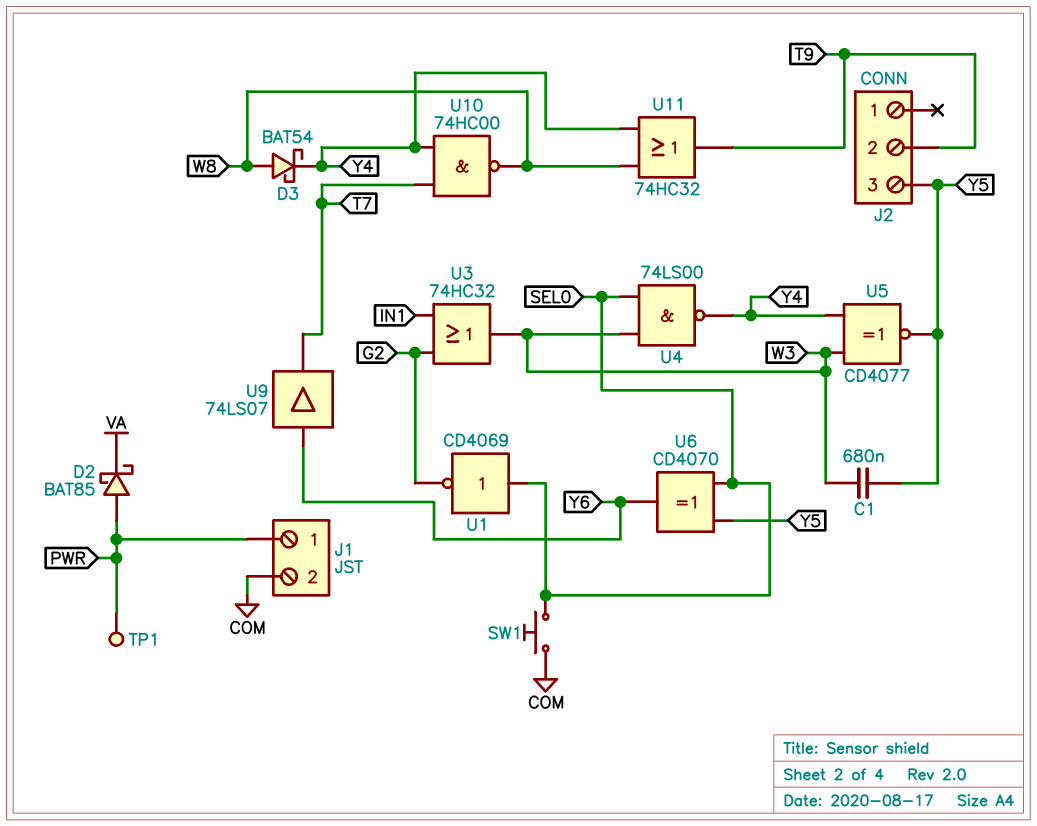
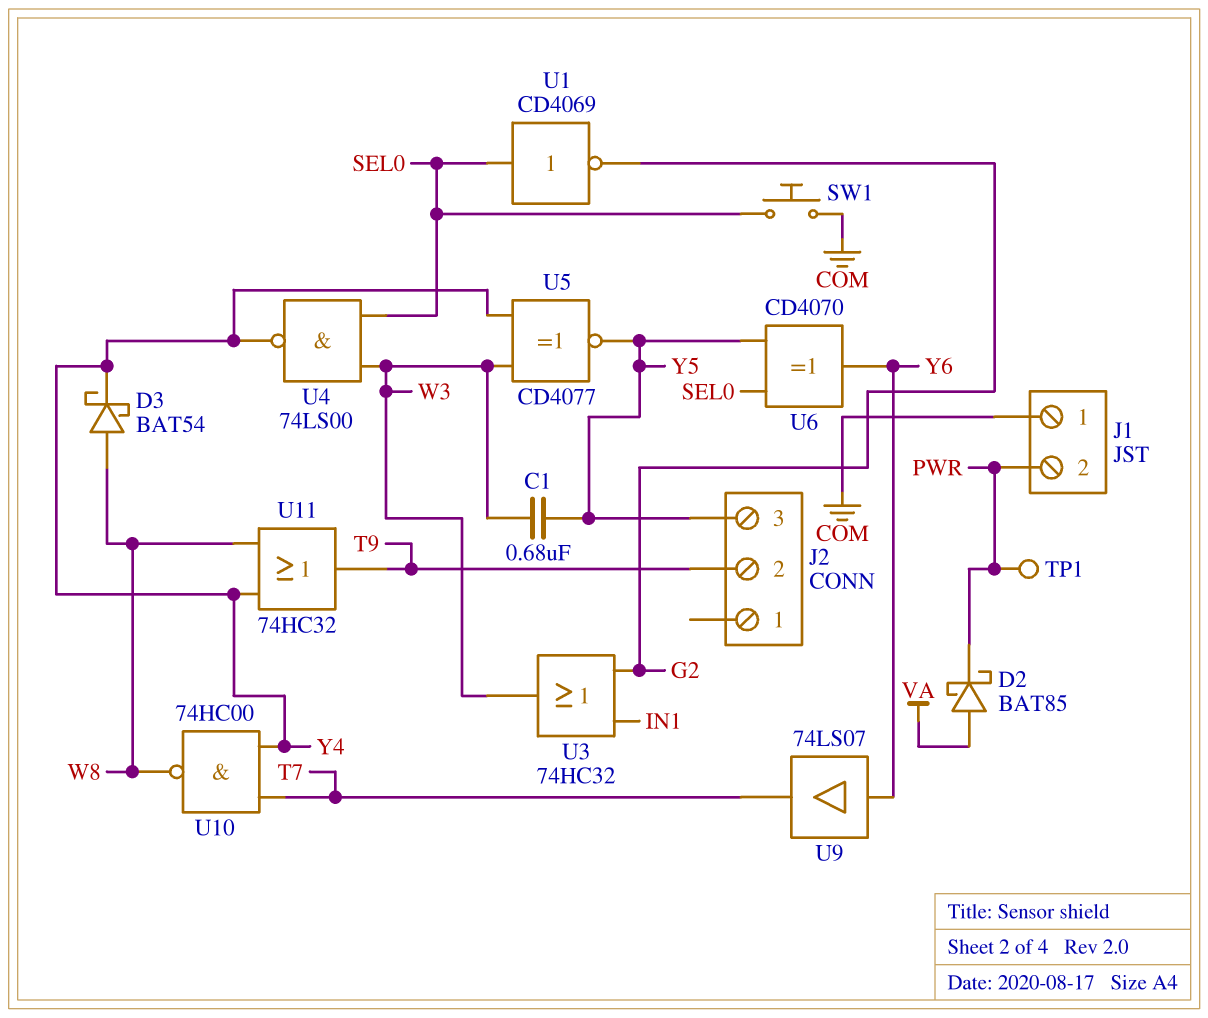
D2: schottky BAT85 (A PWR, K VA) -> schottky BAT85 (A VA, K PWR)
J1 pin 1: PWR -> COM
J1 pin 2: COM -> PWR

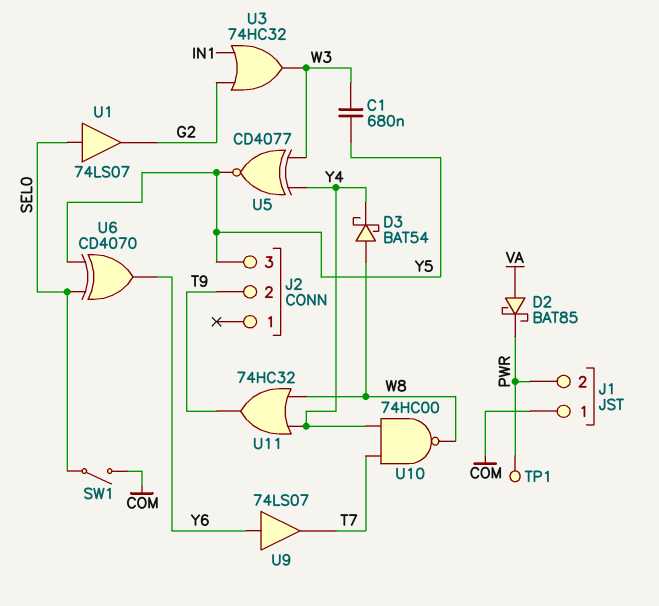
SW1: button (COM, SEL0) -> switch (COM, SEL0)
U1: NOT CD4069 (in SEL0, out G2) -> buffer 74LS07 (in SEL0, out G2)
U4: NAND 74LS00 (in SEL0, in W3, out Y4) -> none

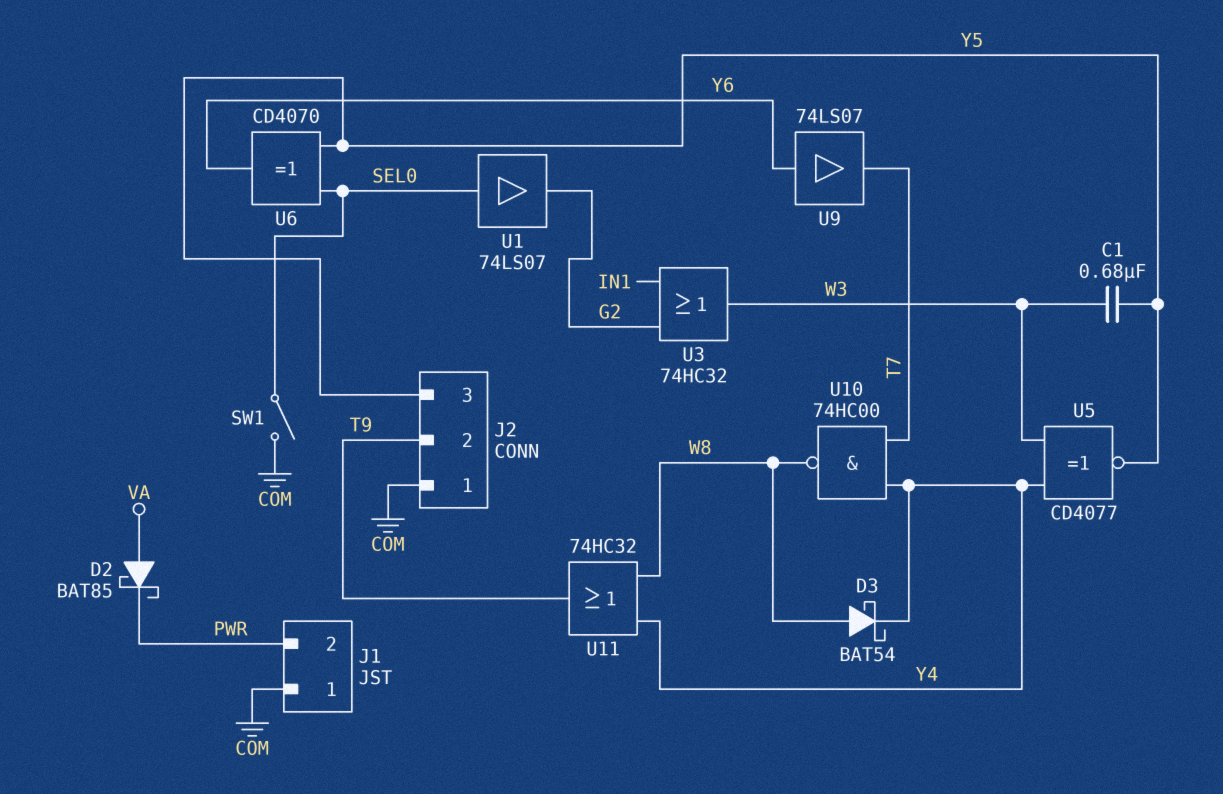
J2 pin 1: none -> COM
TP1: test point (PWR) -> none

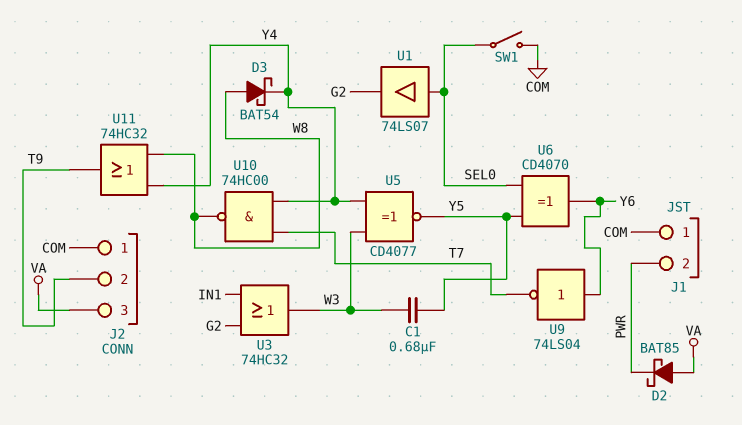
J2 pin 3: Y5 -> VA
U9: buffer 74LS07 (in Y6, out T7) -> NOT 74LS04 (in Y6, out T7)

